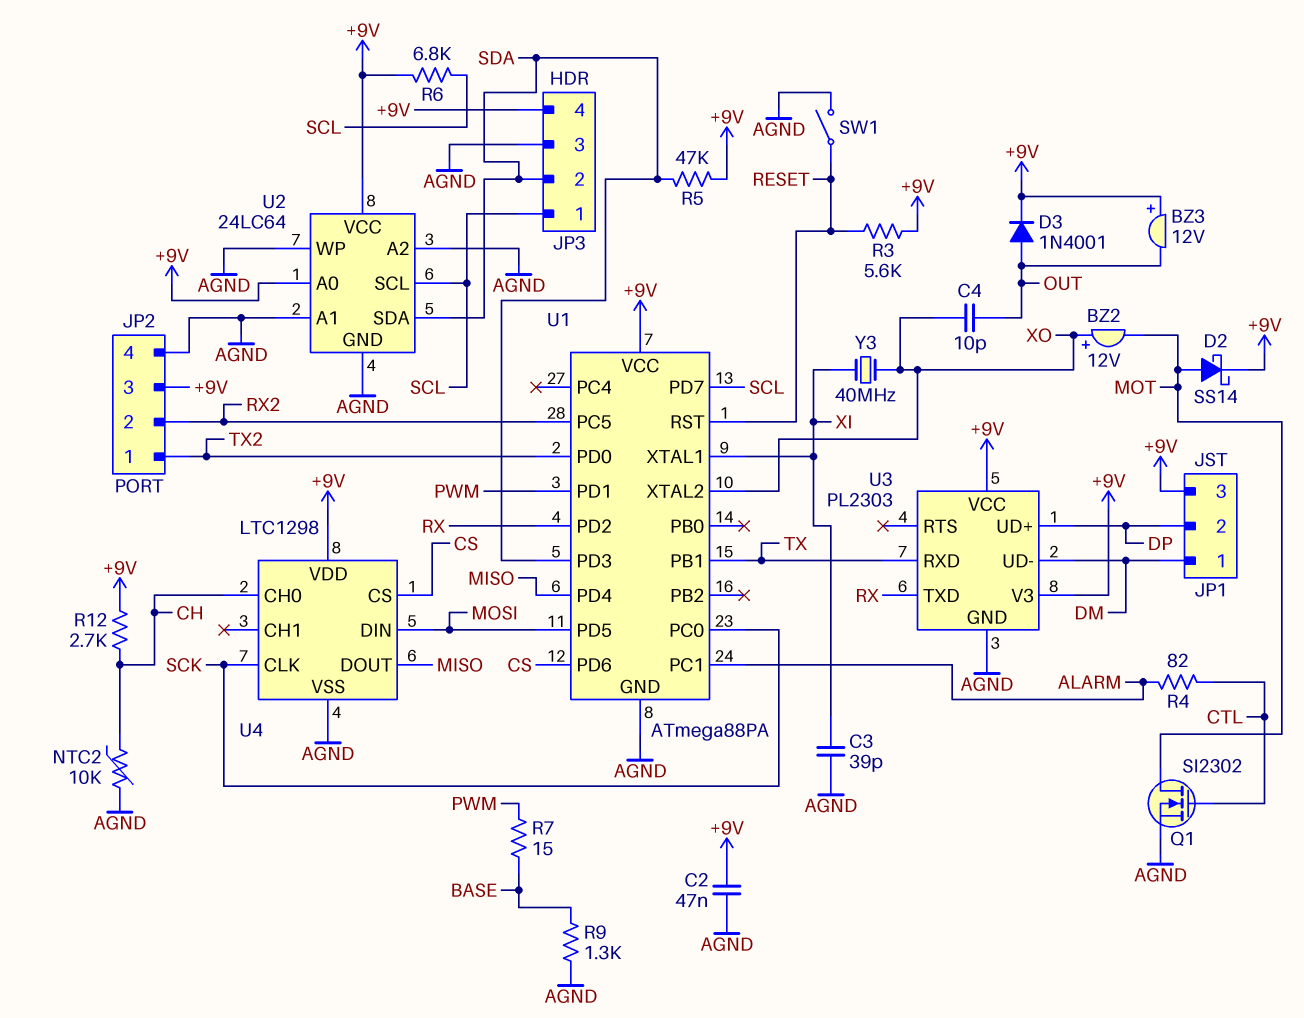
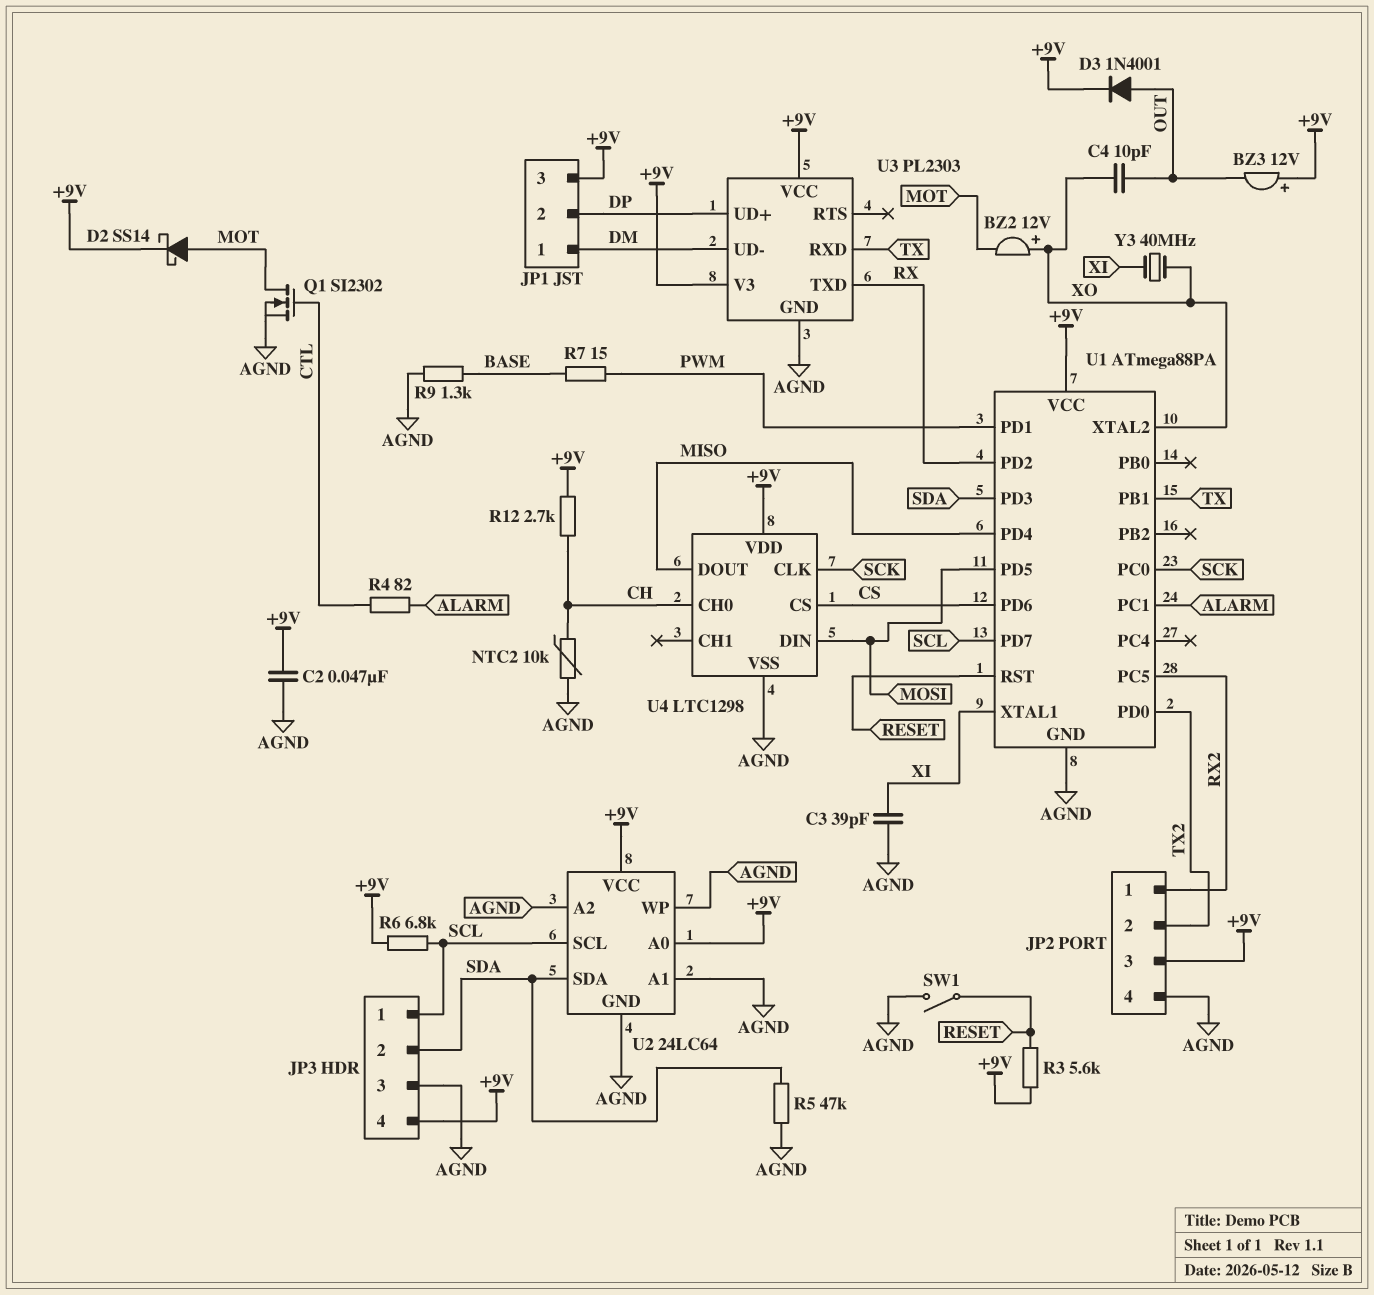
JP2 pin 1: TX2 -> RX2
JP2 pin 2: RX2 -> TX2
R5: 47k (+9V, SDA) -> 47k (AGND, SDA)

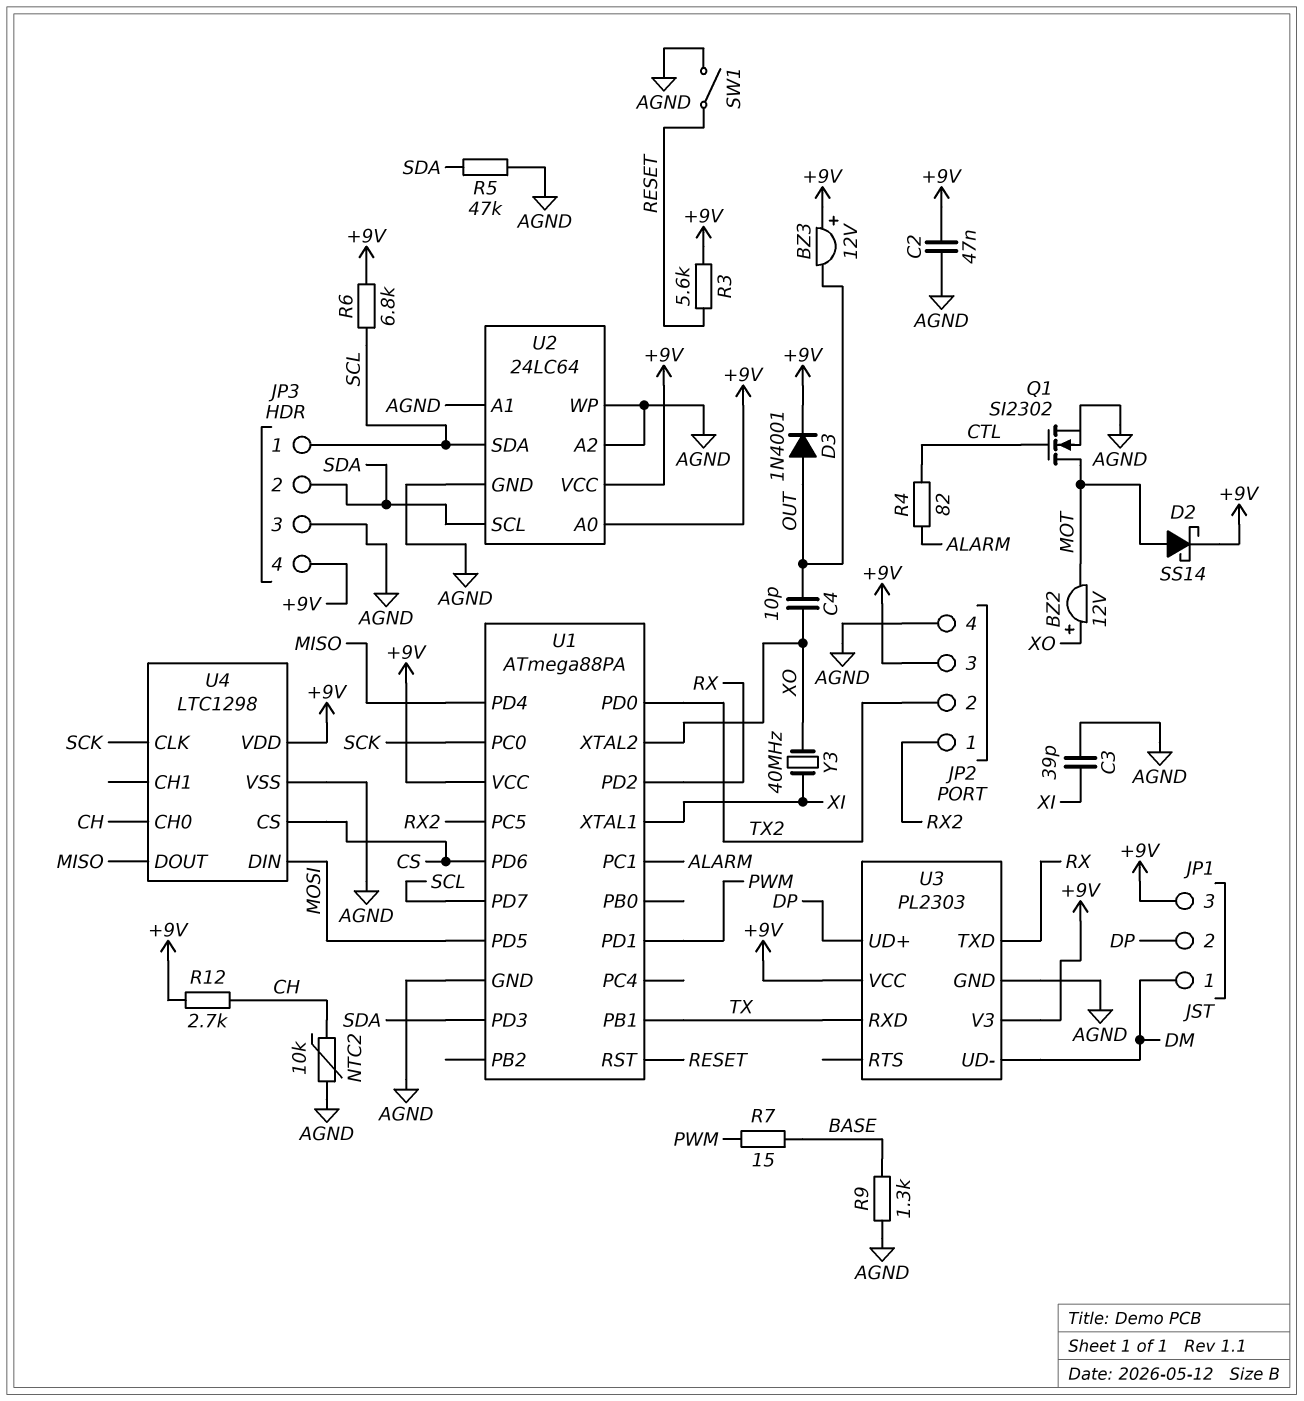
U2 pin SCL: SCL -> SDA
U2 pin SDA: SDA -> SCL

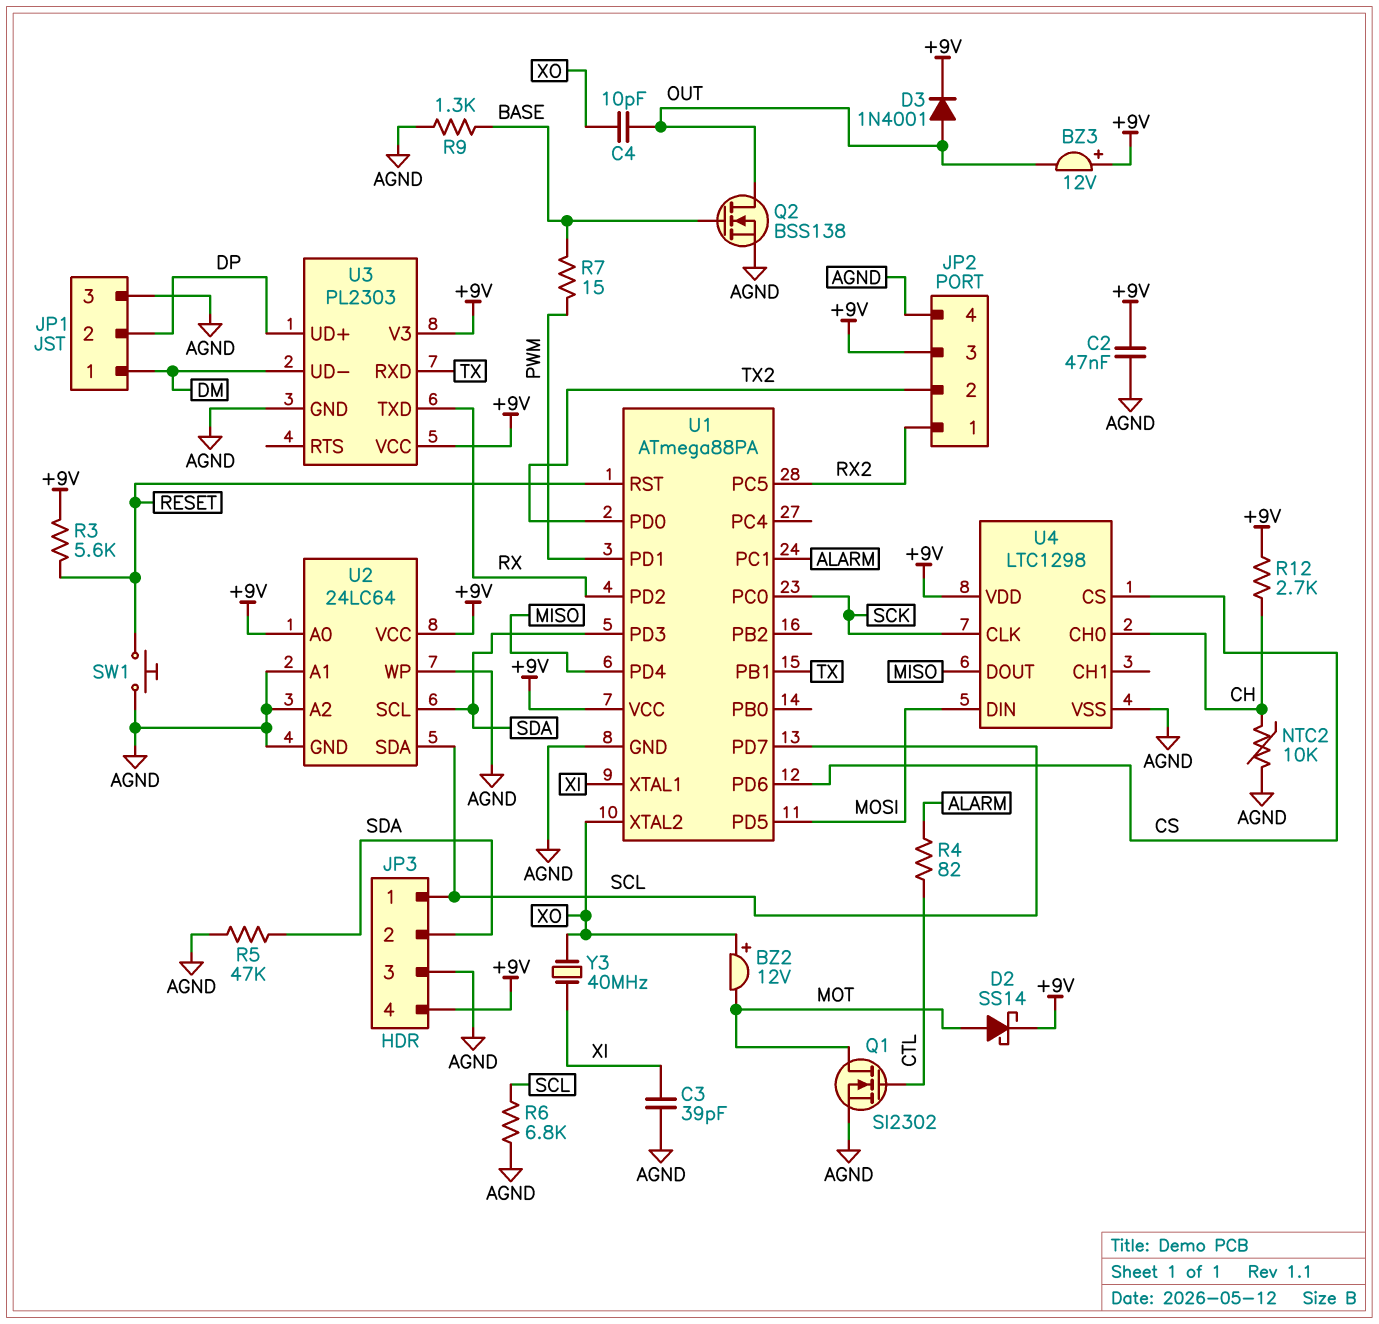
JP1 pin 3: +9V -> AGND
Q2: none -> NMOS BSS138 (G BASE, D OUT, S AGND)
R6: 6.8k (+9V, SCL) -> 6.8k (AGND, SCL)
SW1: switch (AGND, RESET) -> button (AGND, RESET)

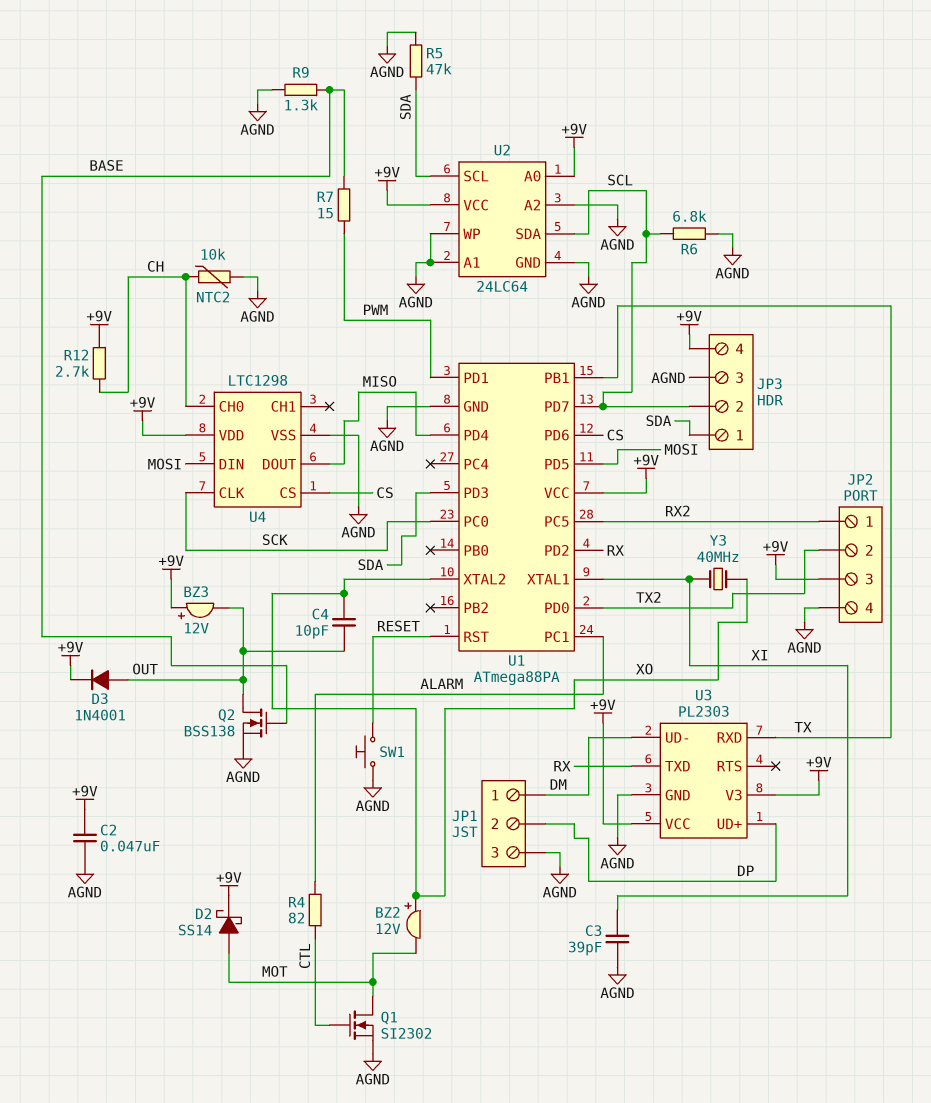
JP3 pin 1: SCL -> SDA
JP3 pin 2: SDA -> SCL
R3: 5.6k (+9V, RESET) -> none

